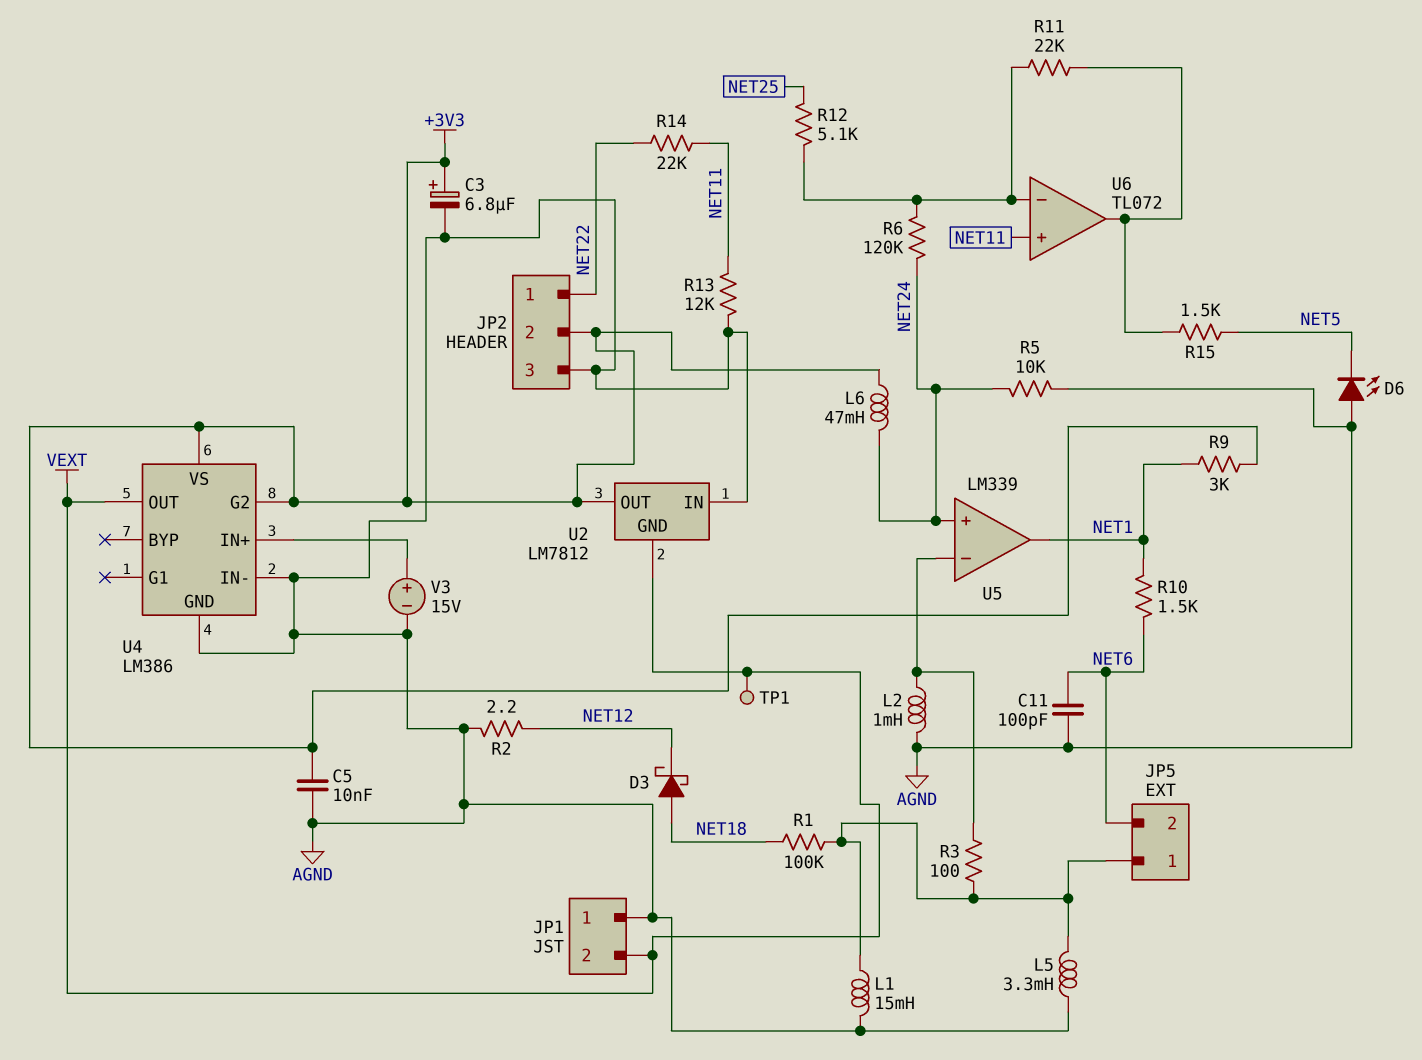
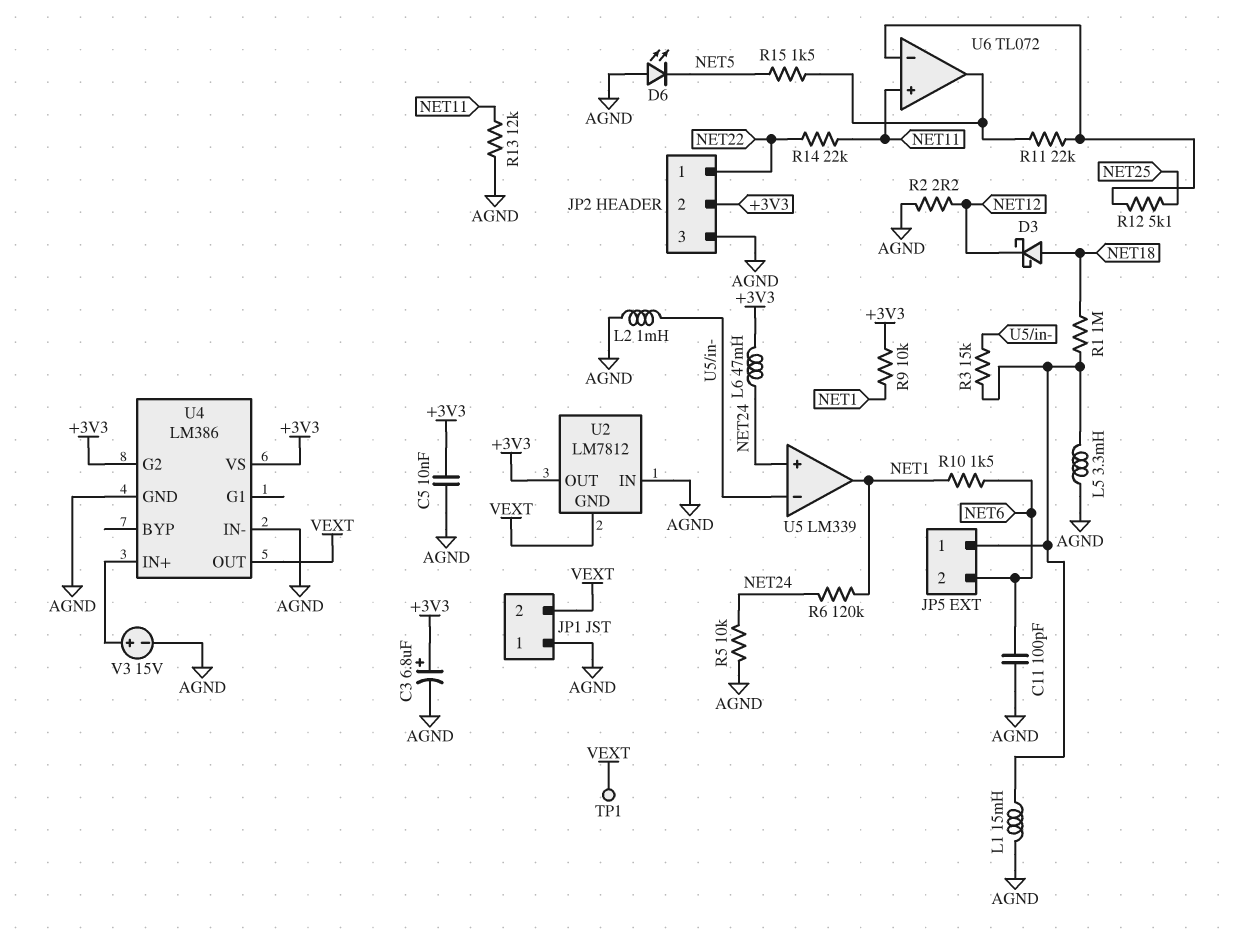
R1: 100k (JP5/1, NET18) -> 1M (JP5/1, NET18)
R3: 100 (JP5/1, U5/in-) -> 15k (JP5/1, U5/in-)
R6: 120k (NET24, U6/in-) -> 120k (NET1, NET24)
R9: 3k (+3V3, NET1) -> 10k (+3V3, NET1)

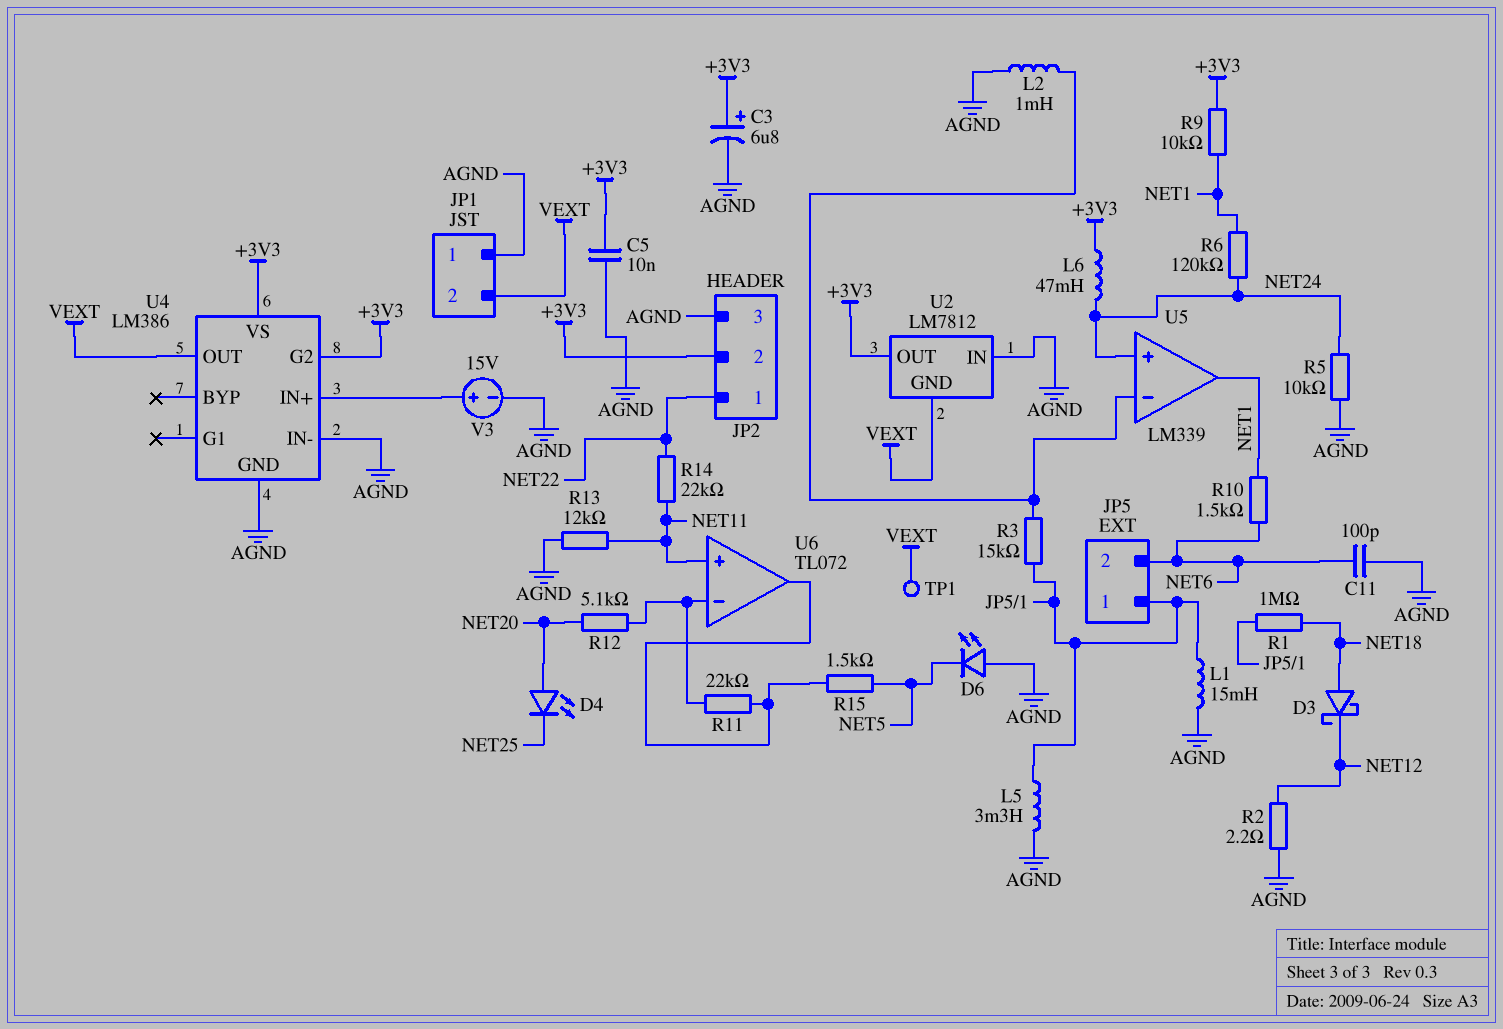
D4: none -> LED (A NET20, K NET25)
R12: 5.1k (NET25, U6/in-) -> 5.1k (NET20, U6/in-)

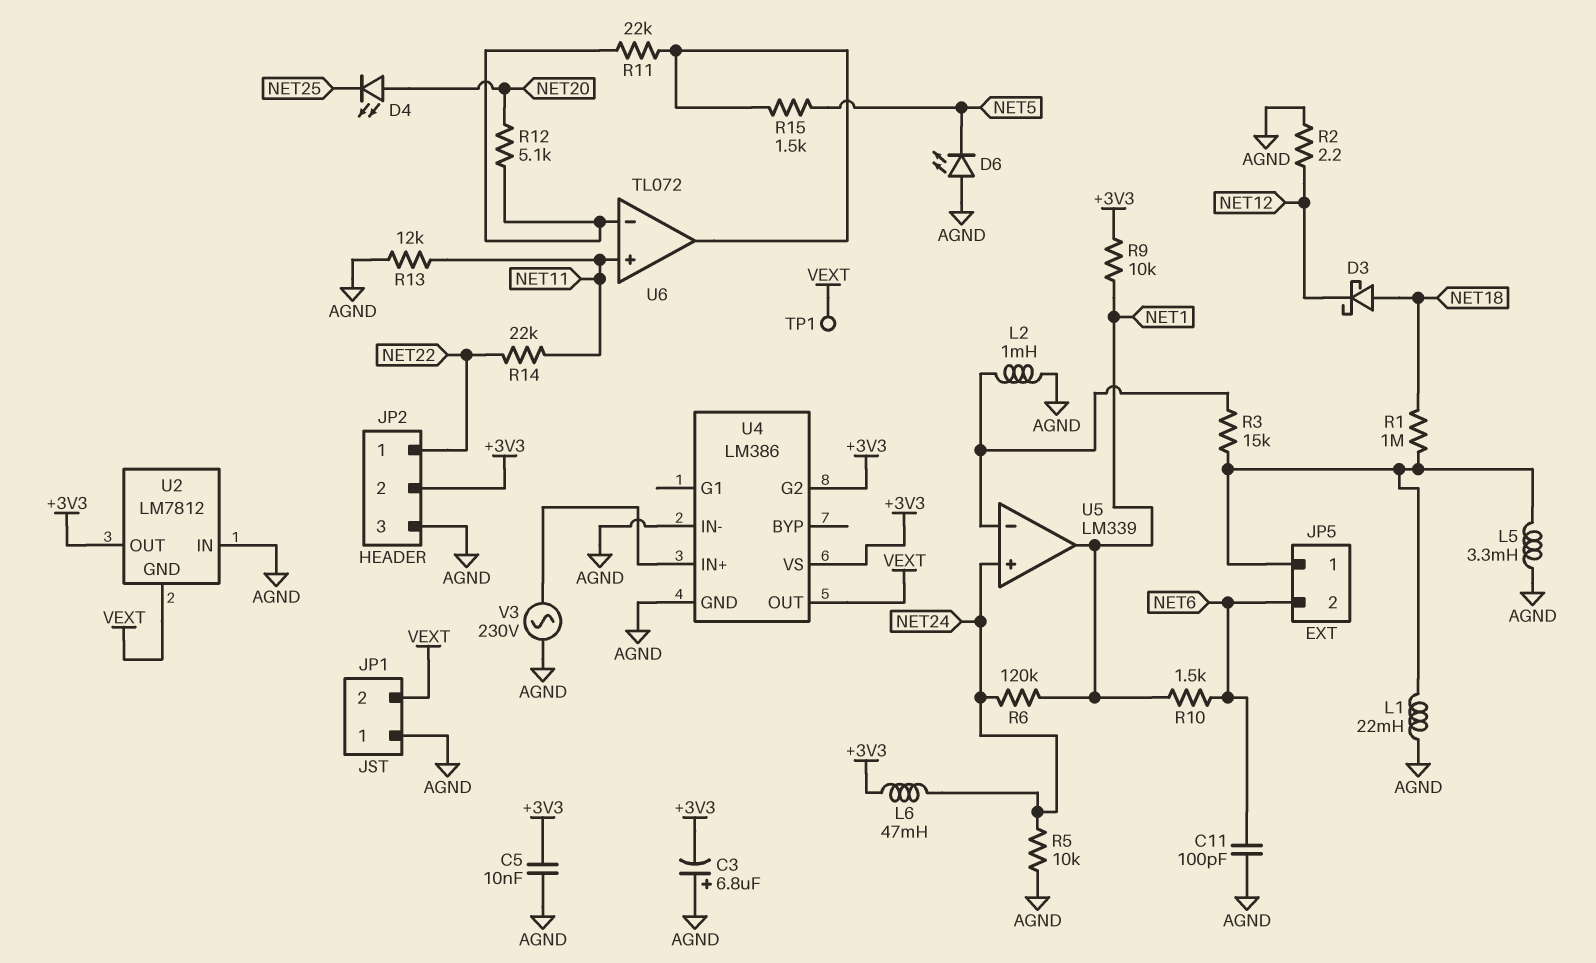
C3: 6.8uF (plus +3V3, minus AGND) -> 6.8uF (plus AGND, minus +3V3)
L1: 15mH (AGND, JP5/1) -> 22mH (AGND, JP5/1)
V3: 15V (plus U4/IN+, minus AGND) -> AC 230V (AGND, U4/IN+)

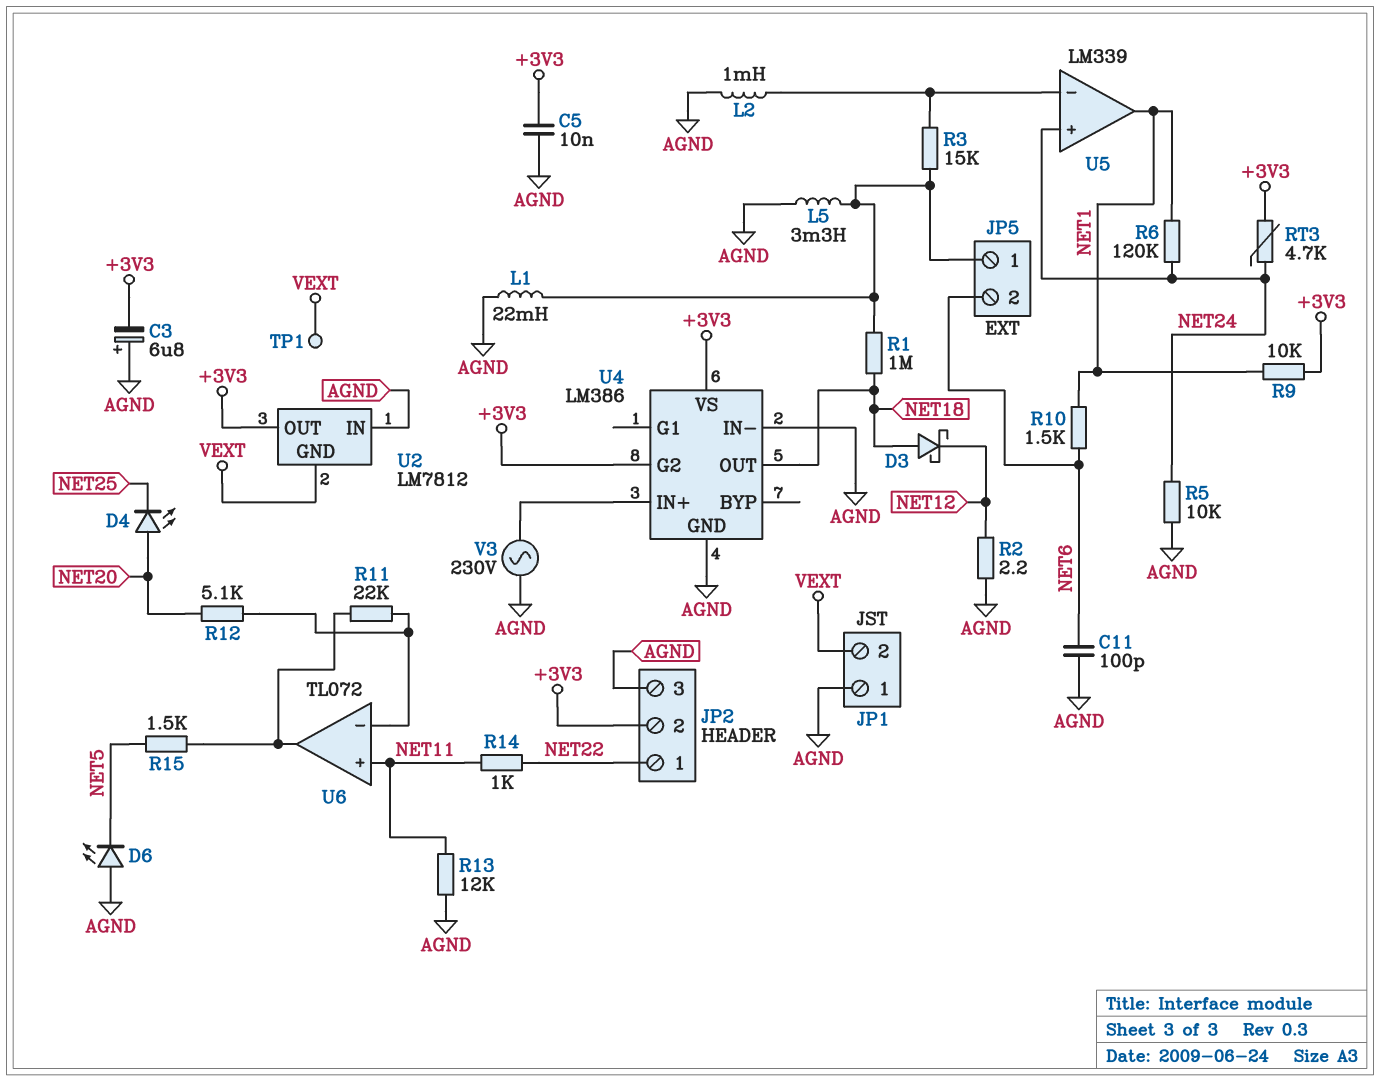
L6: 47mH (+3V3, NET24) -> none
R14: 22k (NET11, NET22) -> 1k (NET11, NET22)
RT3: none -> 4.7k (+3V3, NET24)
U4 pin OUT: VEXT -> NET18

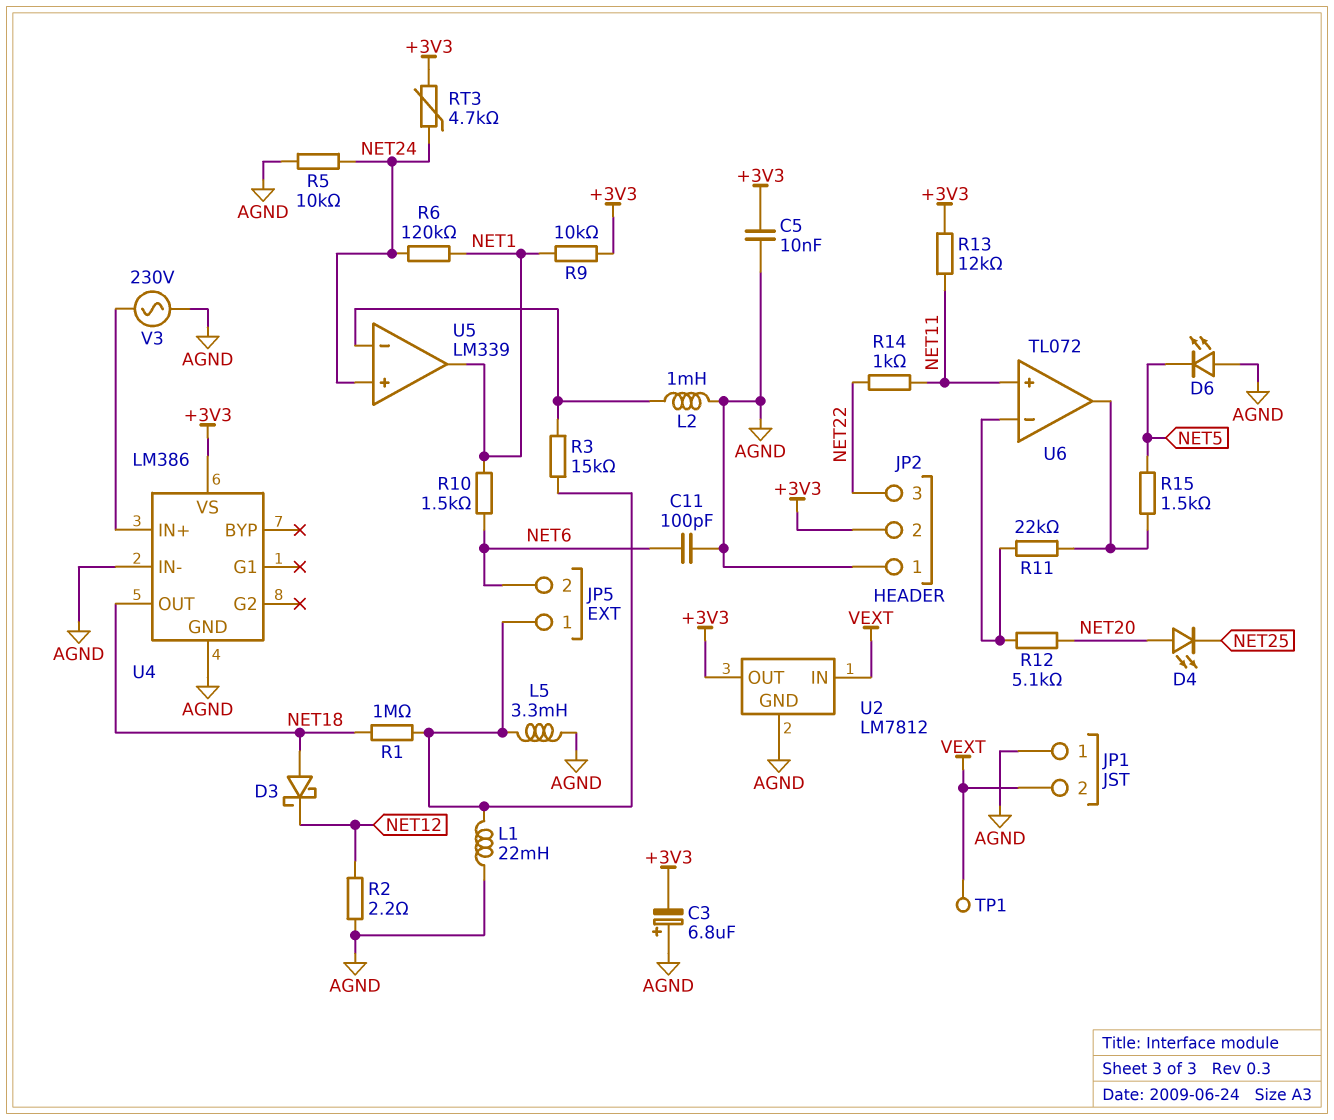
JP2 pin 1: NET22 -> AGND
JP2 pin 3: AGND -> NET22
R13: 12k (AGND, NET11) -> 12k (+3V3, NET11)
U2 pin GND: VEXT -> AGND
U2 pin IN: AGND -> VEXT
U4 pin G2: +3V3 -> none

